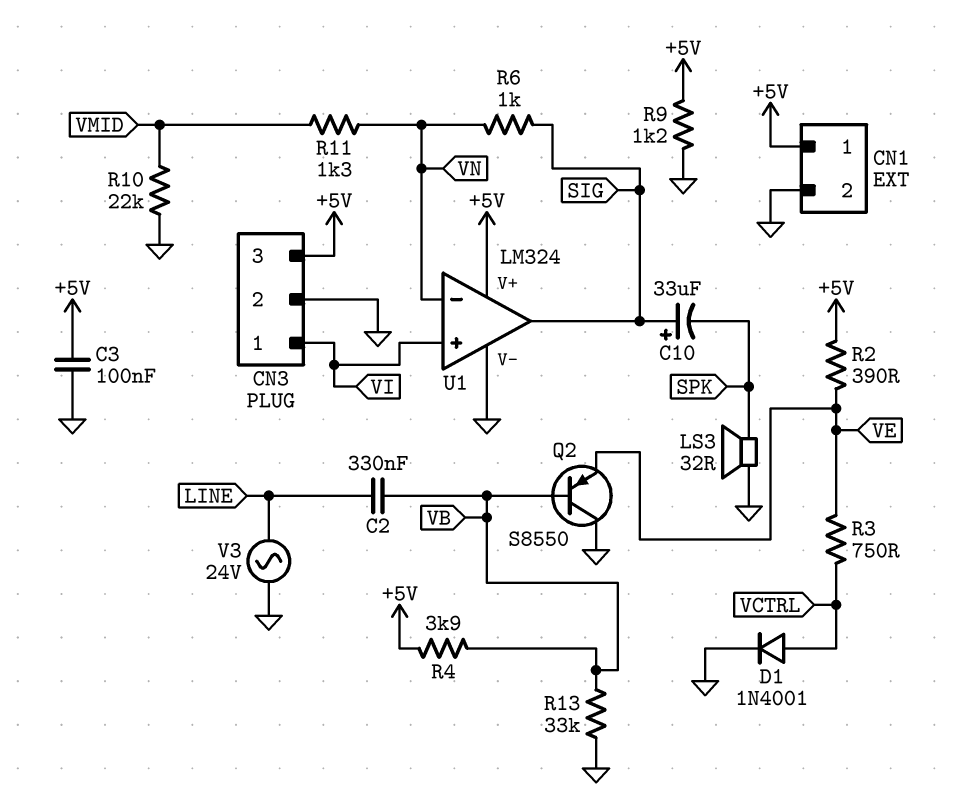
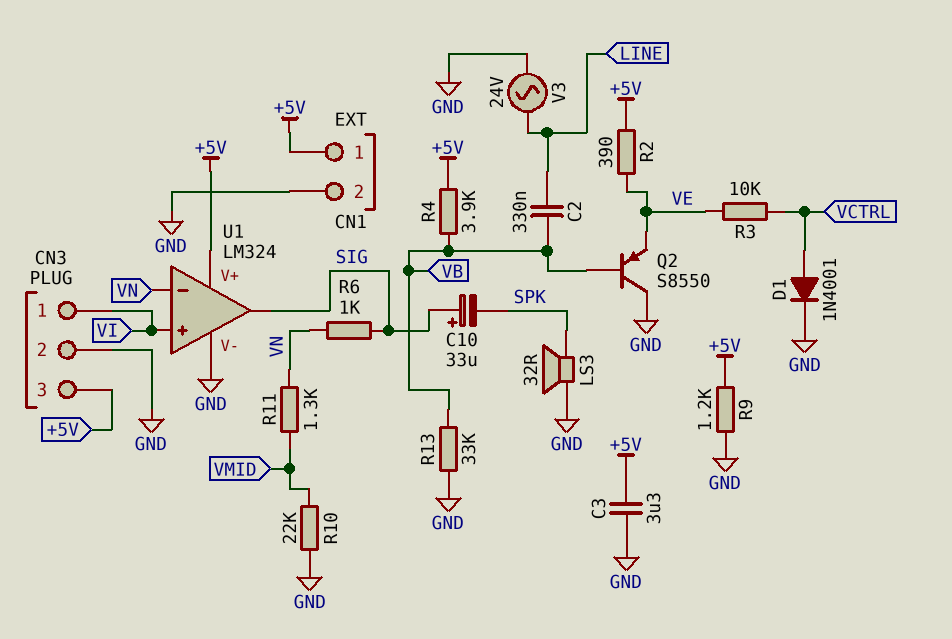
C3: 100nF (+5V, GND) -> 3.3uF (+5V, GND)
R3: 750 (VCTRL, VE) -> 10k (VCTRL, VE)

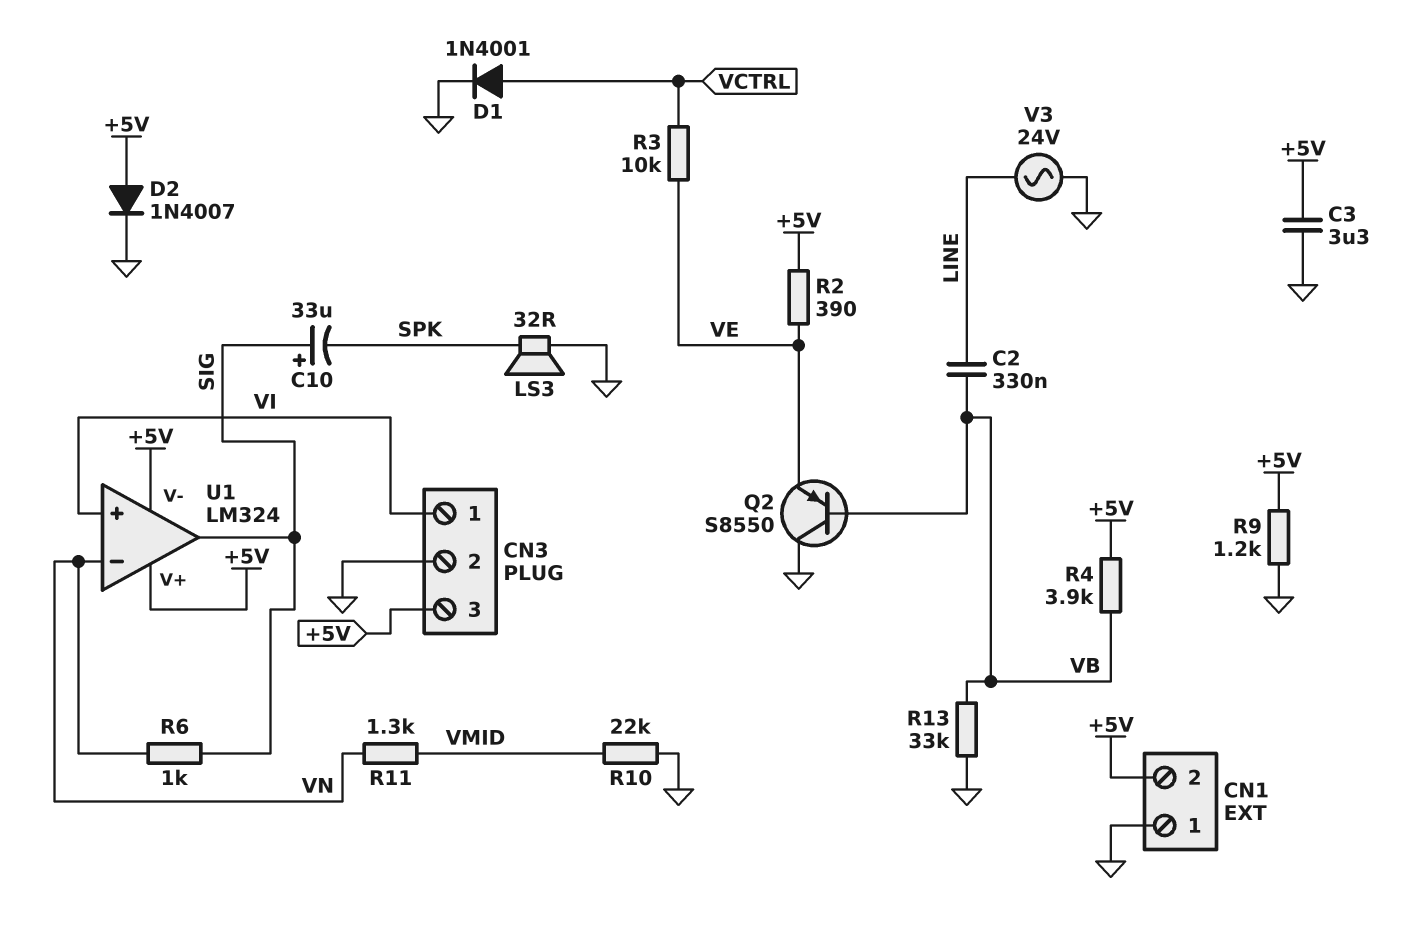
CN1 pin 1: +5V -> GND
CN1 pin 2: GND -> +5V
D2: none -> diode 1N4007 (A +5V, K GND)
U1 pin V-: GND -> +5V

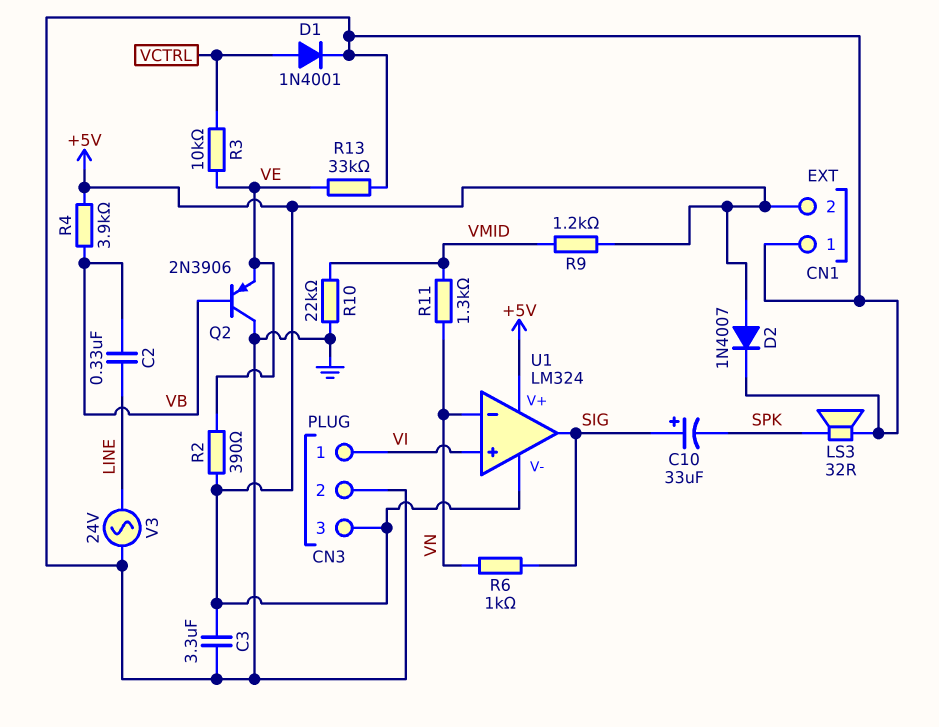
Q2: PNP S8550 (B VB, C GND, E VE) -> PNP 2N3906 (B VB, C GND, E VE)
R9: 1.2k (+5V, GND) -> 1.2k (+5V, VMID)
R13: 33k (GND, VB) -> 33k (GND, VE)

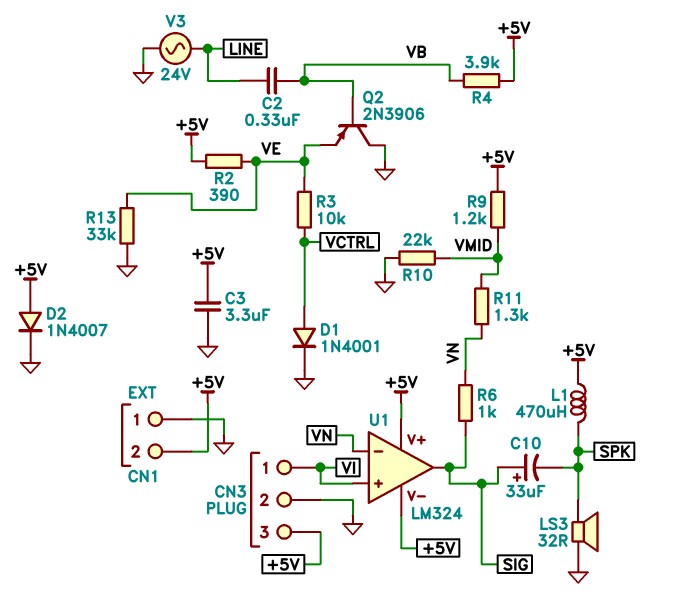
L1: none -> 470uH (+5V, SPK)

